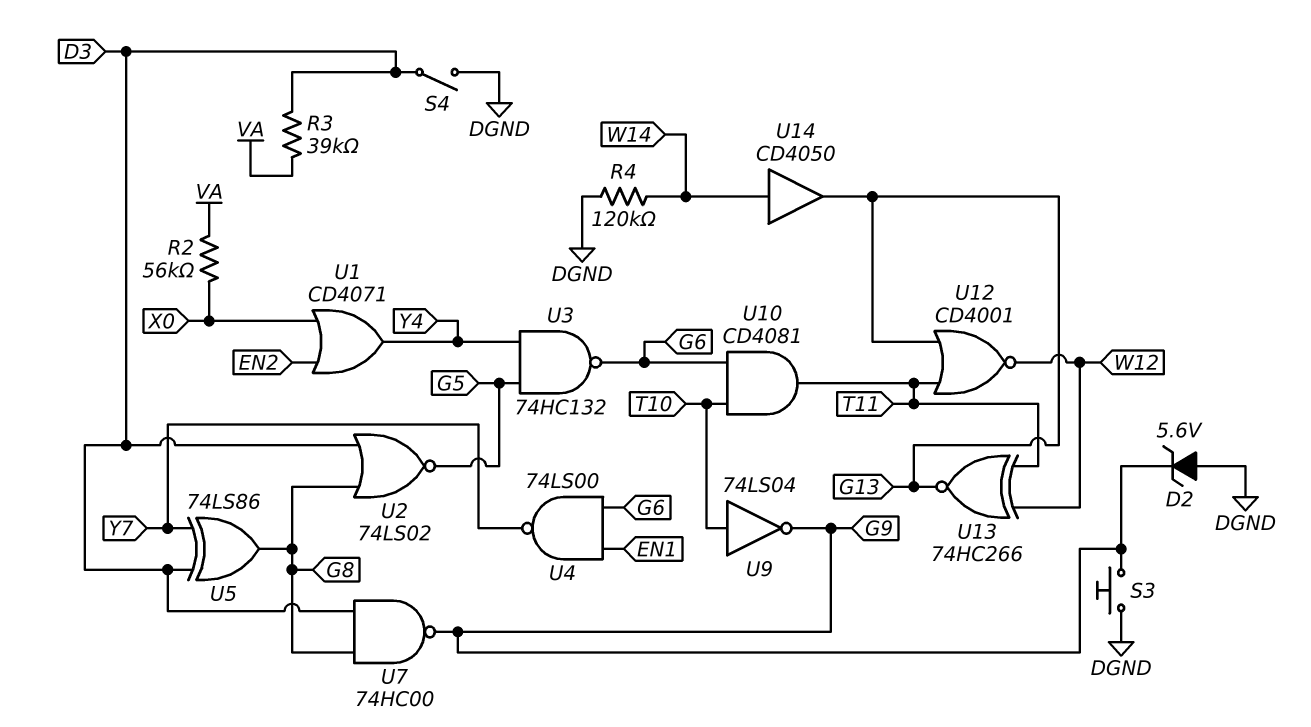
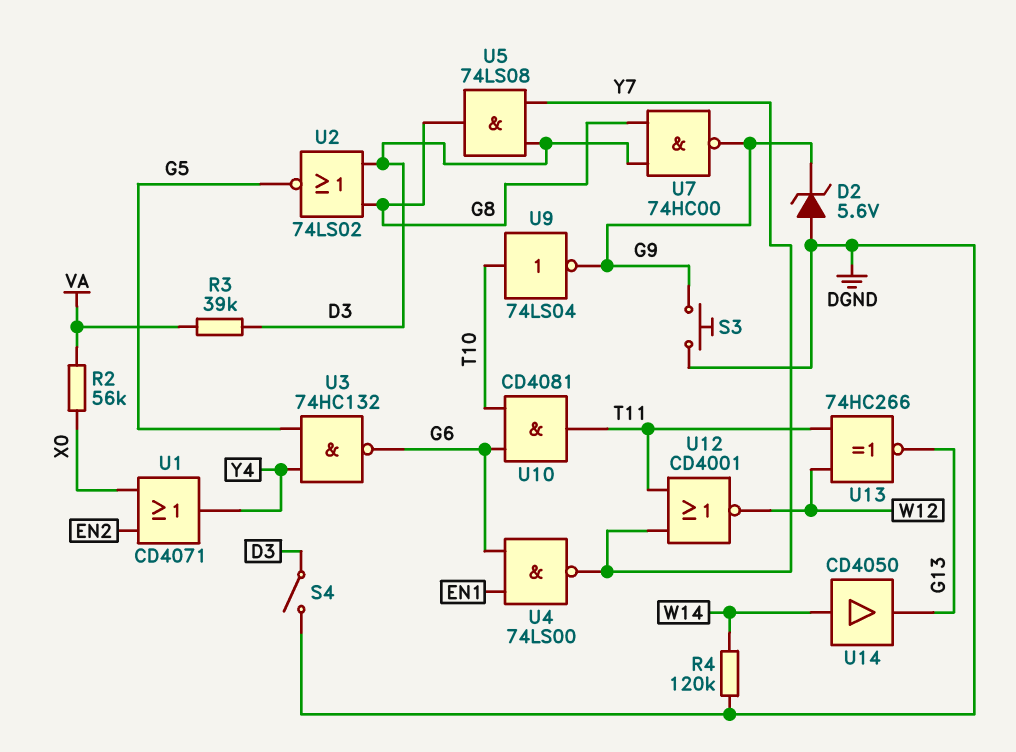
U5: XOR 74LS86 (in D3, in Y7, out G8) -> AND 74LS08 (in D3, in Y7, out G8)
U12: NOR CD4001 (in G13, in T11, out W12) -> NOR CD4001 (in T11, in Y7, out W12)

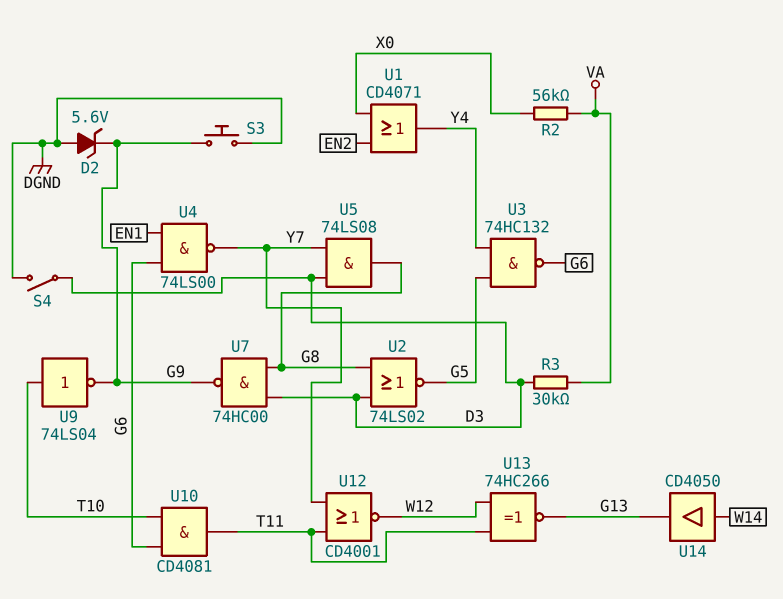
R3: 39k (D3, VA) -> 30k (D3, VA)
R4: 120k (DGND, W14) -> none

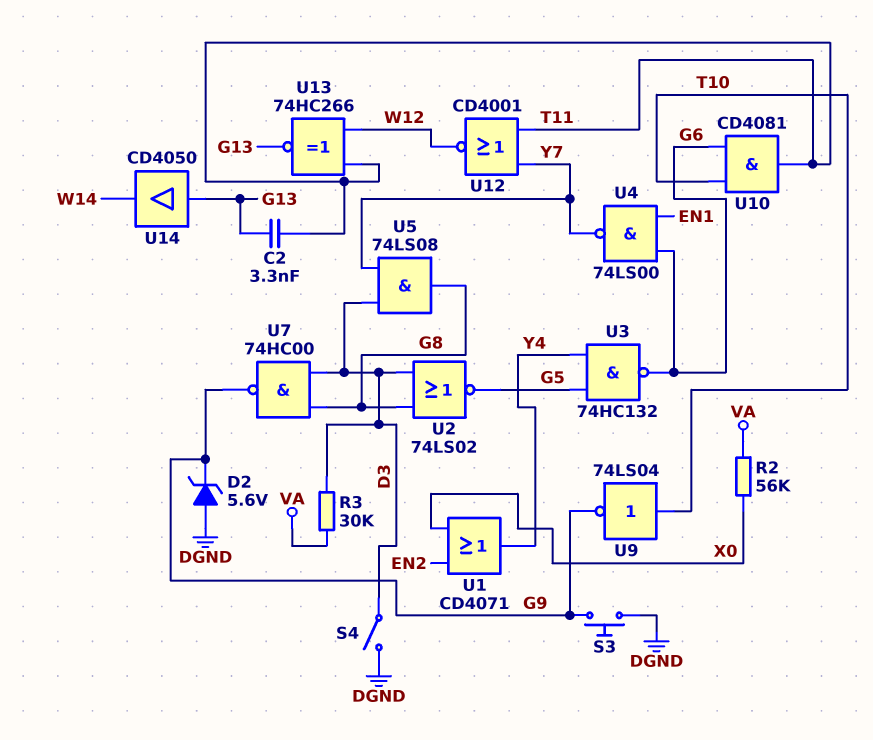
C2: none -> 3.3nF (G13, T11)
U14: buffer CD4050 (in W14, out G13) -> buffer CD4050 (in G13, out W14)

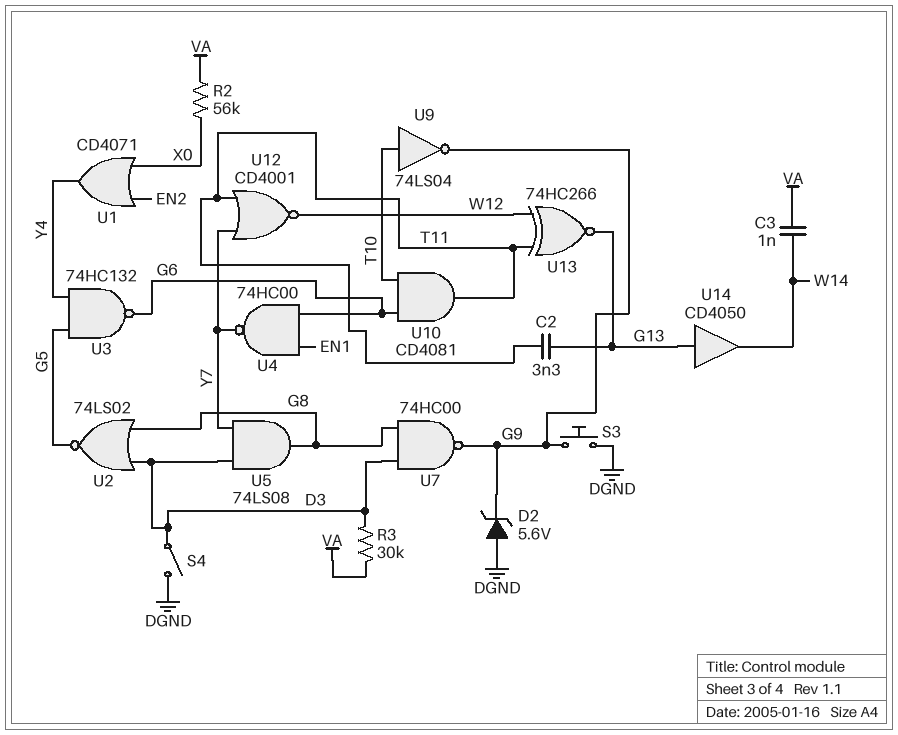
C3: none -> 1nF (VA, W14)
U4: NAND 74LS00 (in EN1, in G6, out Y7) -> NAND 74HC00 (in EN1, in G6, out Y7)

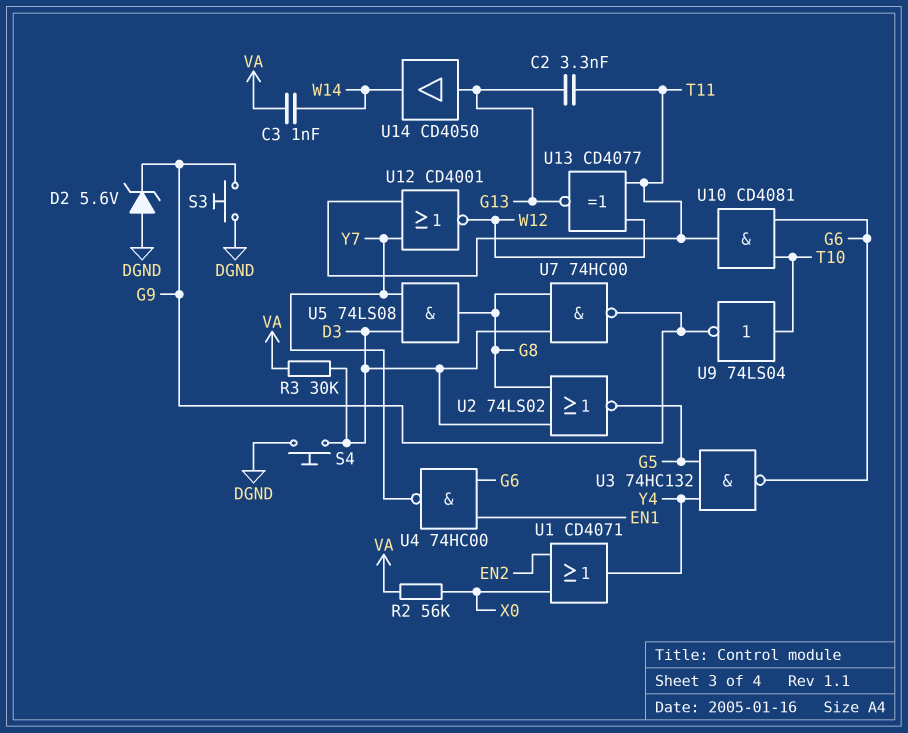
S4: switch (D3, DGND) -> button (D3, DGND)
U13: XNOR 74HC266 (in T11, in W12, out G13) -> XNOR CD4077 (in T11, in W12, out G13)

